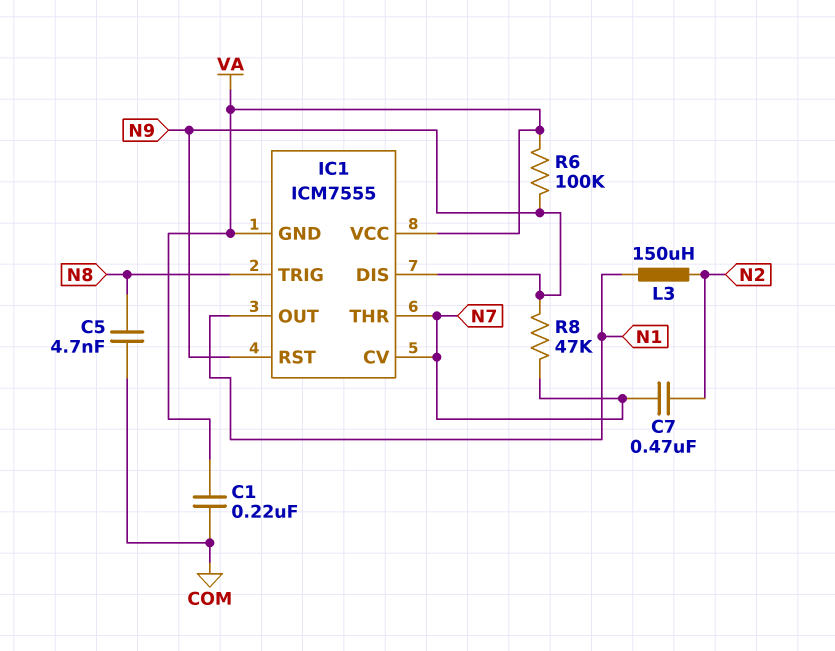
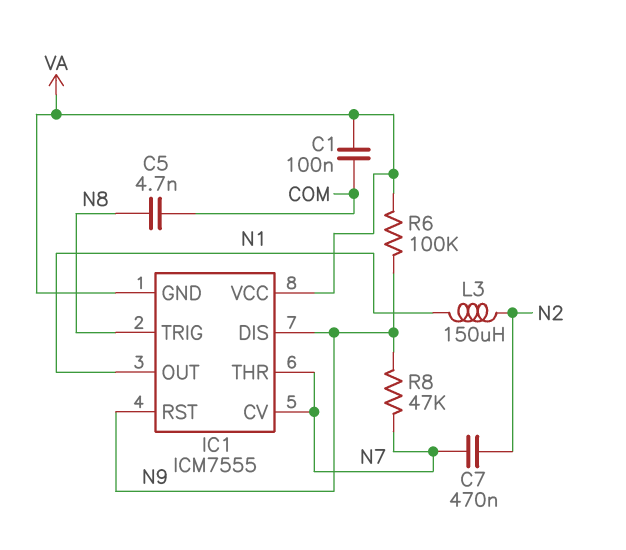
C1: 220nF (COM, VA) -> 100nF (COM, VA)

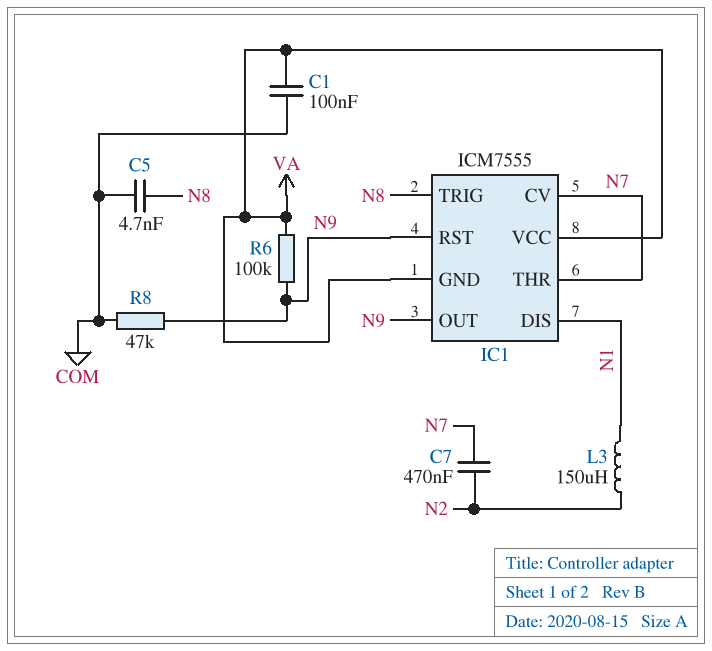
IC1 pin DIS: N9 -> N1
IC1 pin OUT: N1 -> N9
R8: 47k (N7, N9) -> 47k (COM, N9)

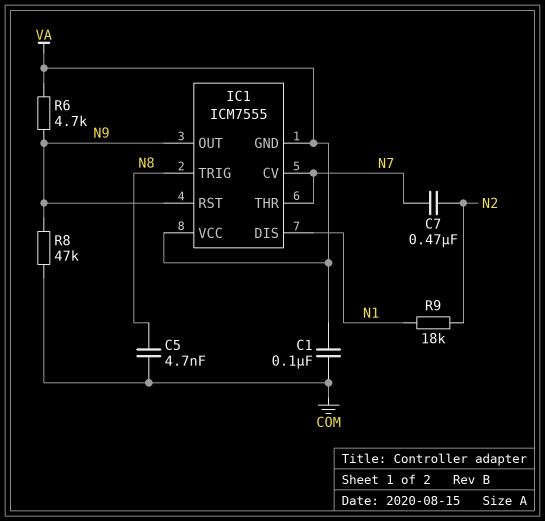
L3: 150uH (N1, N2) -> none
R6: 100k (N9, VA) -> 4.7k (N9, VA)
R9: none -> 18k (N1, N2)

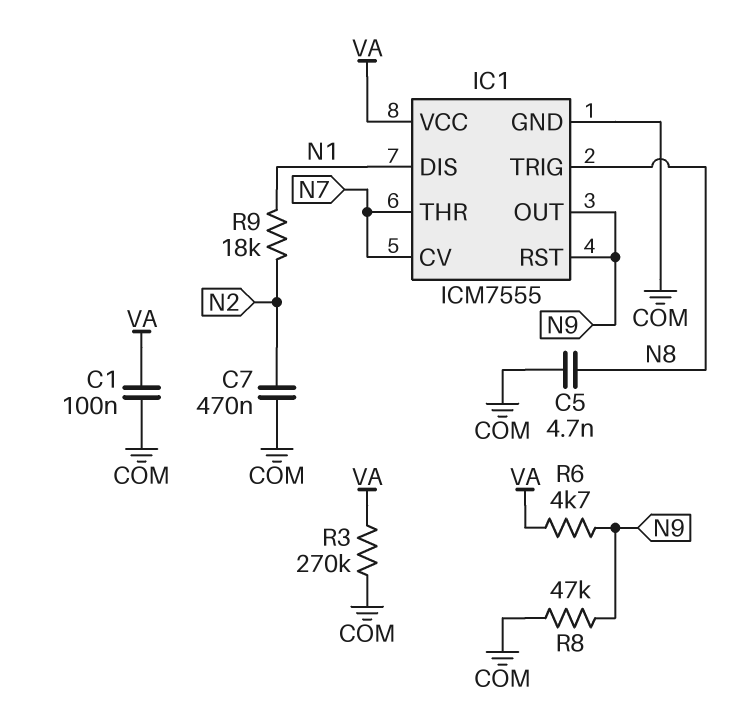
C7: 470nF (N2, N7) -> 470nF (COM, N2)
IC1 pin GND: VA -> COM
R3: none -> 270k (COM, VA)

